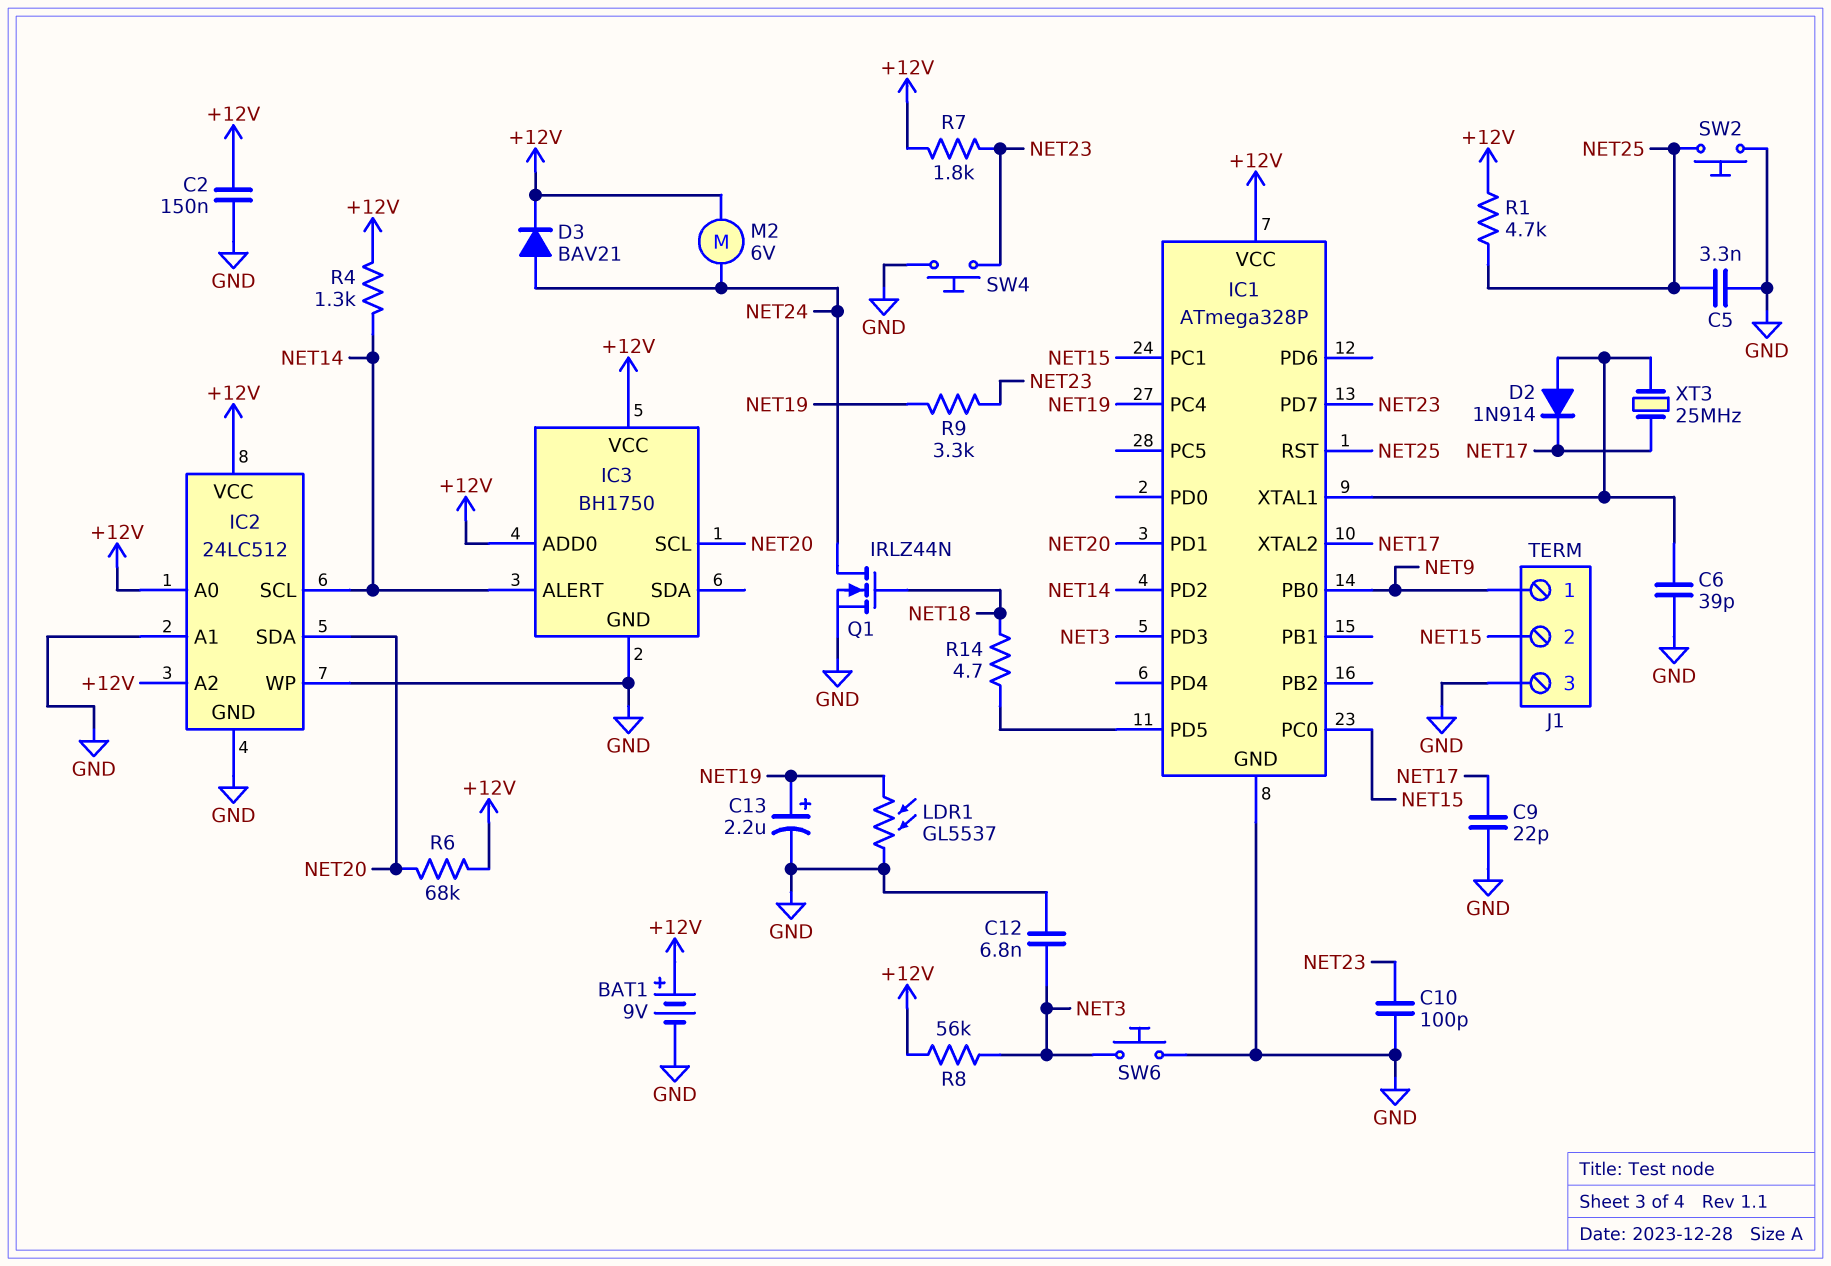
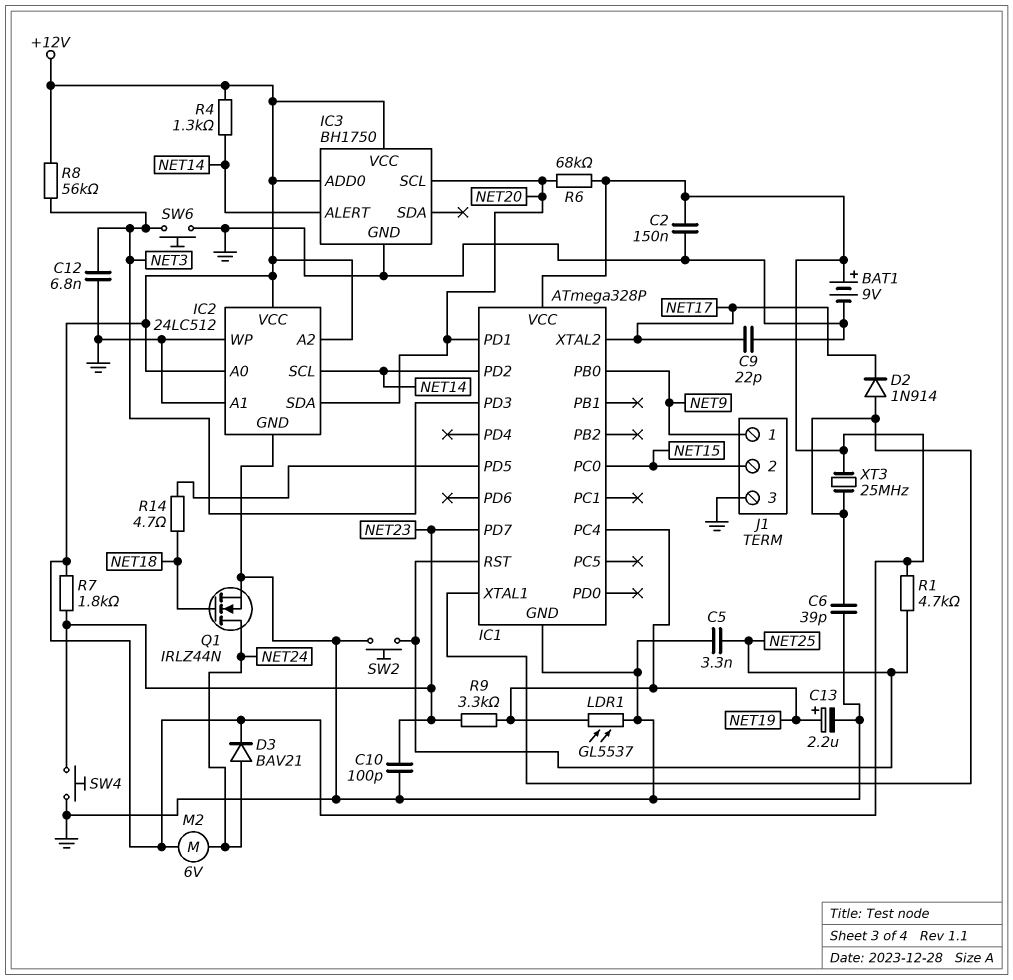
IC1 pin PC1: NET15 -> none
XT3: 25MHz (IC1/XTAL1, NET17) -> 25MHz (+12V, IC1/XTAL1)

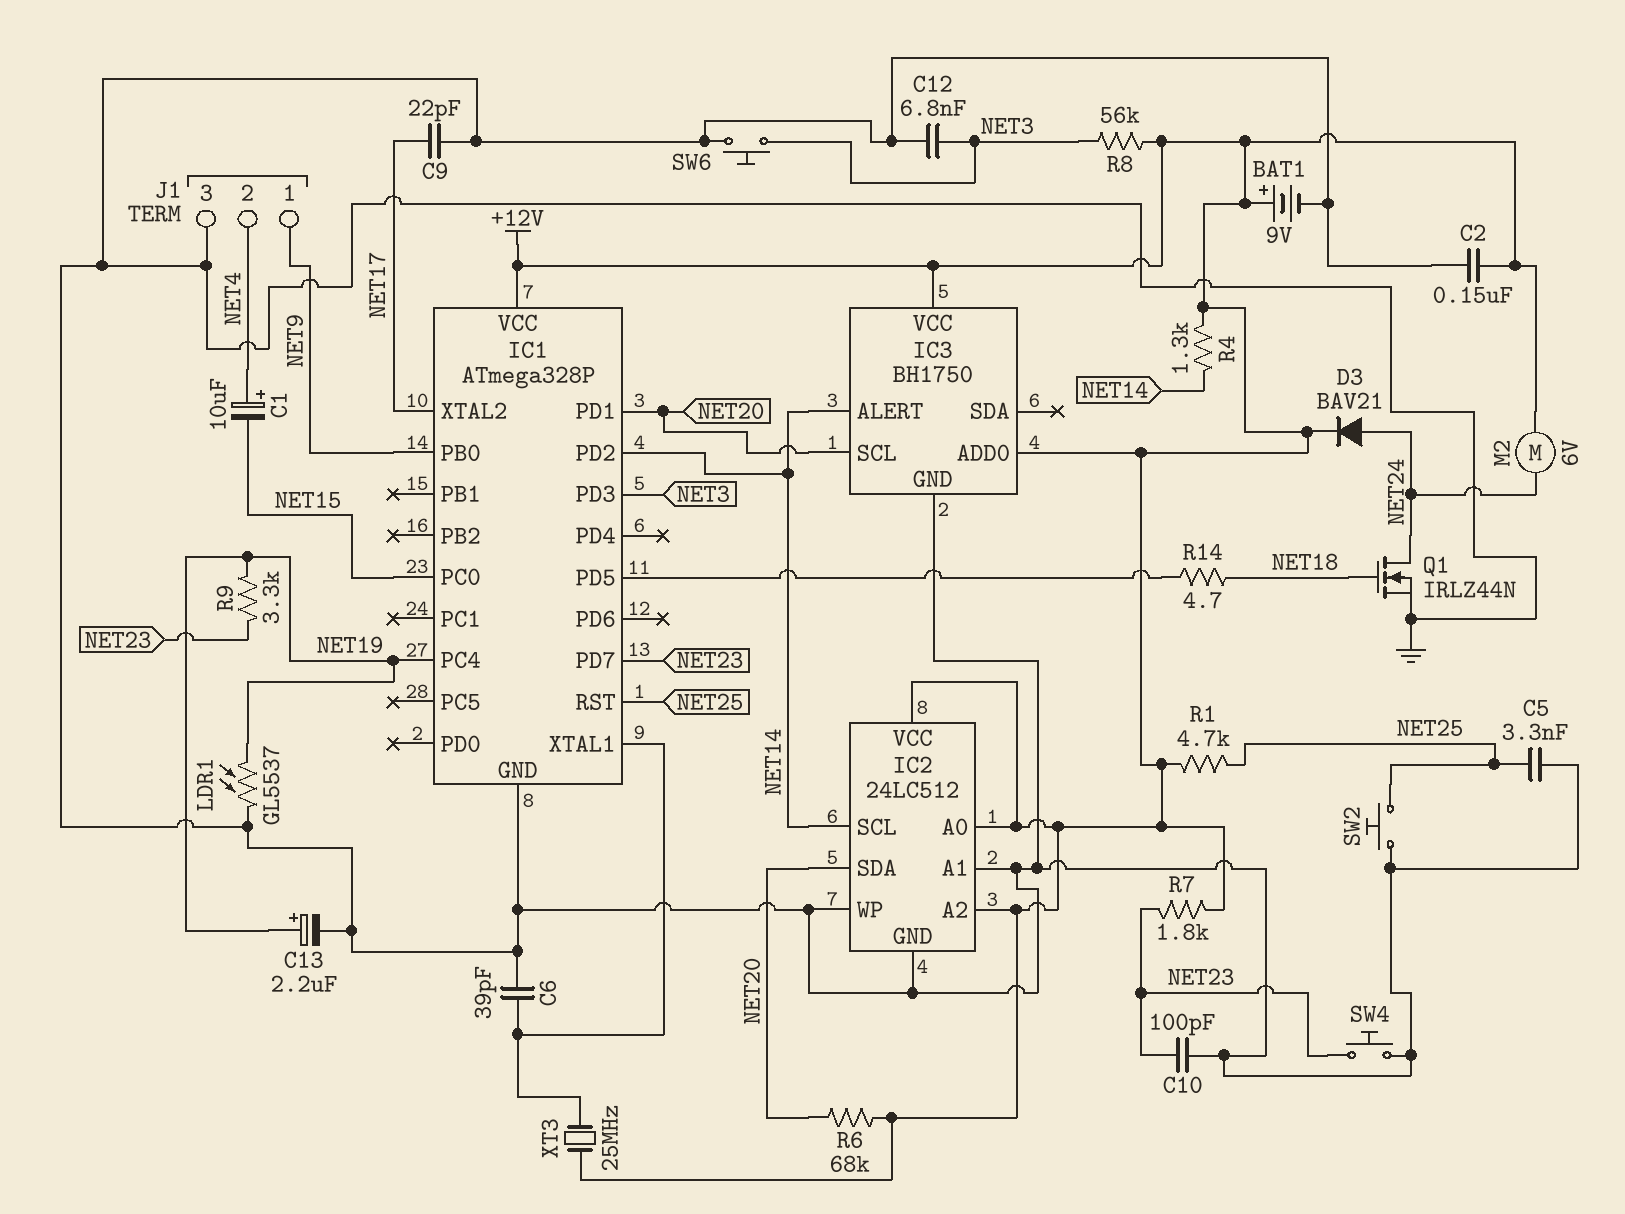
C1: none -> 10uF (plus NET4, minus NET15)
D2: diode 1N914 (A IC1/XTAL1, K NET17) -> none
J1 pin 2: NET15 -> NET4

